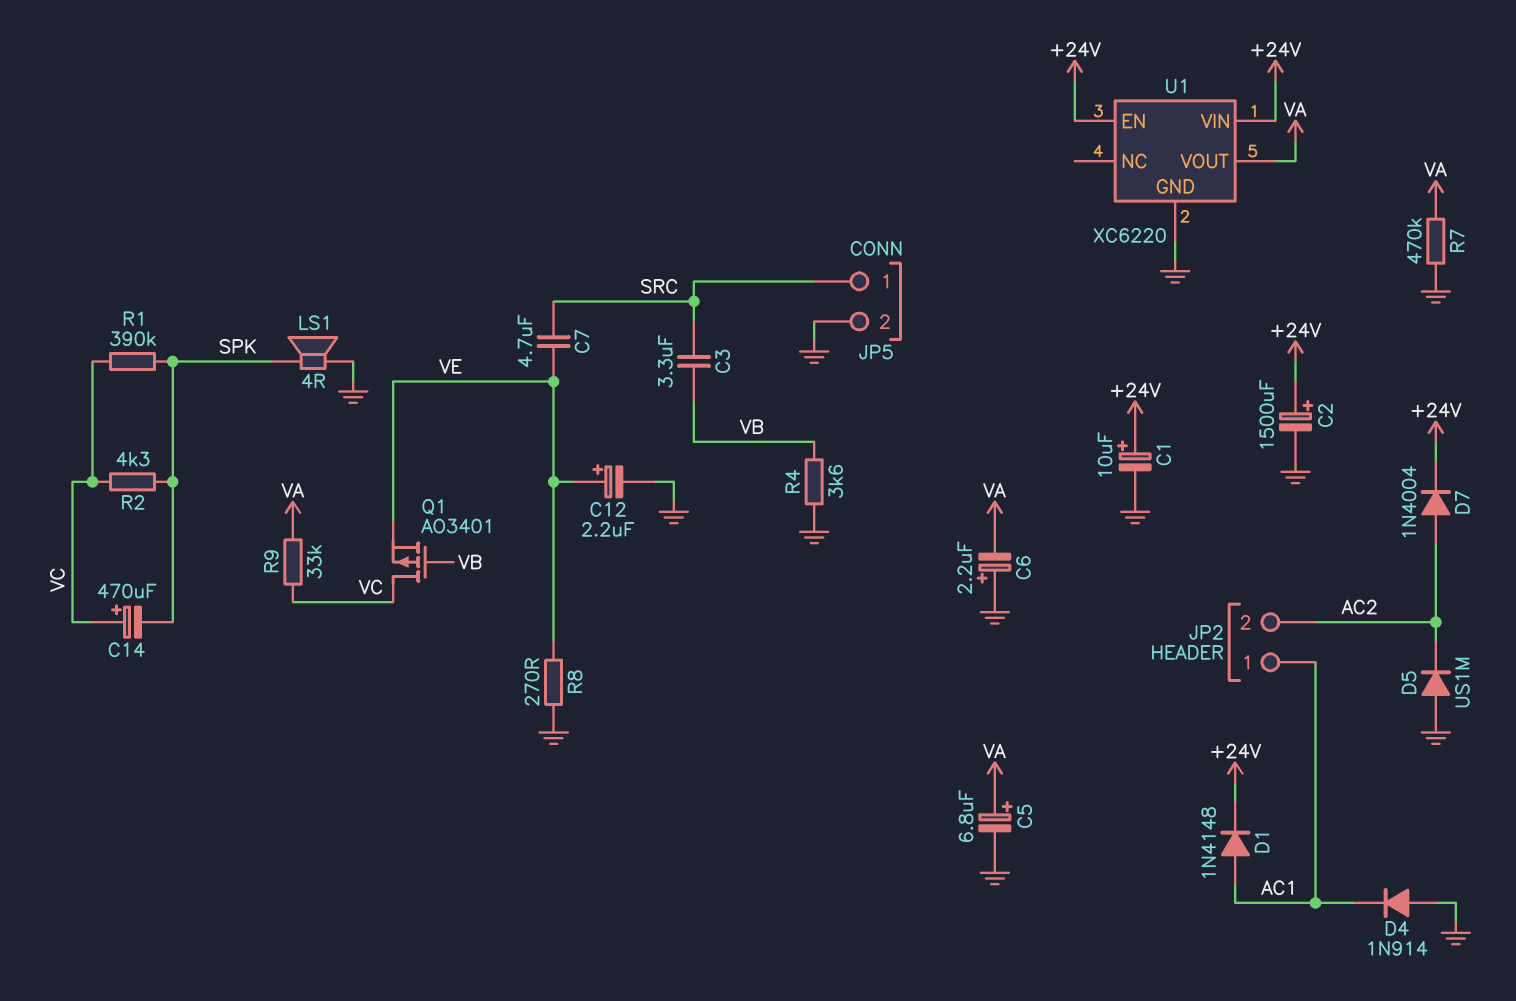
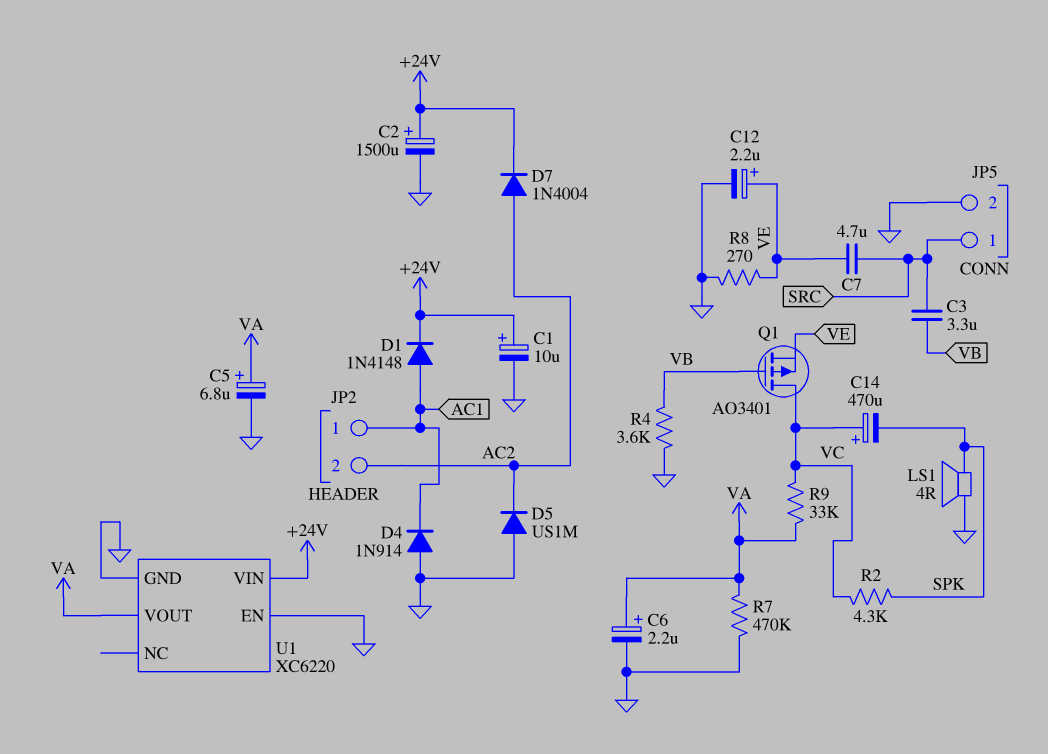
C6: 2.2uF (plus GND, minus VA) -> 2.2uF (plus VA, minus GND)
R1: 390k (SPK, VC) -> none
U1 pin EN: +24V -> GND

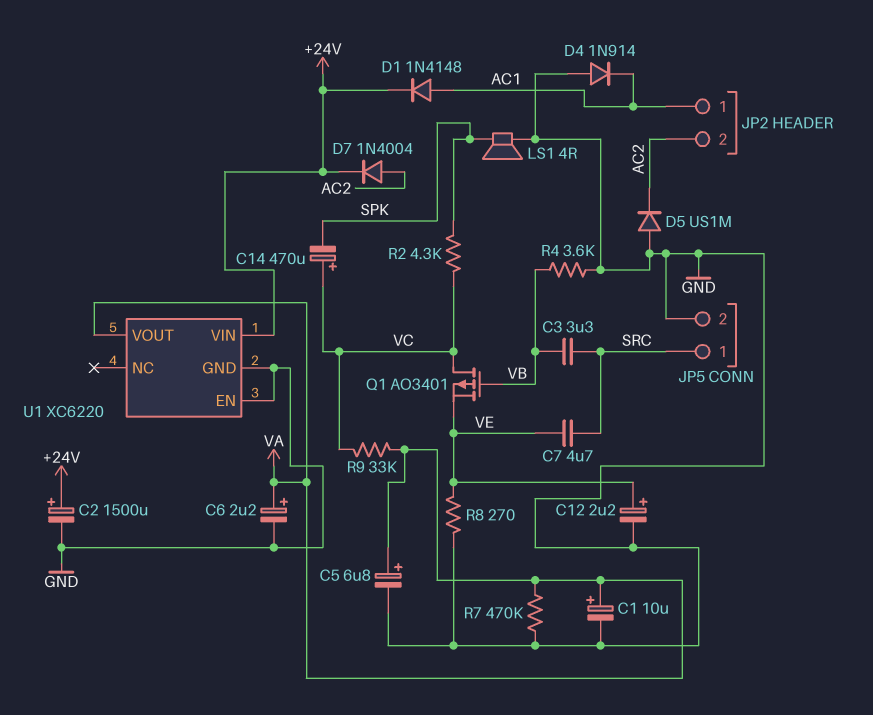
C1: 10uF (plus +24V, minus GND) -> 10uF (plus VA, minus GND)

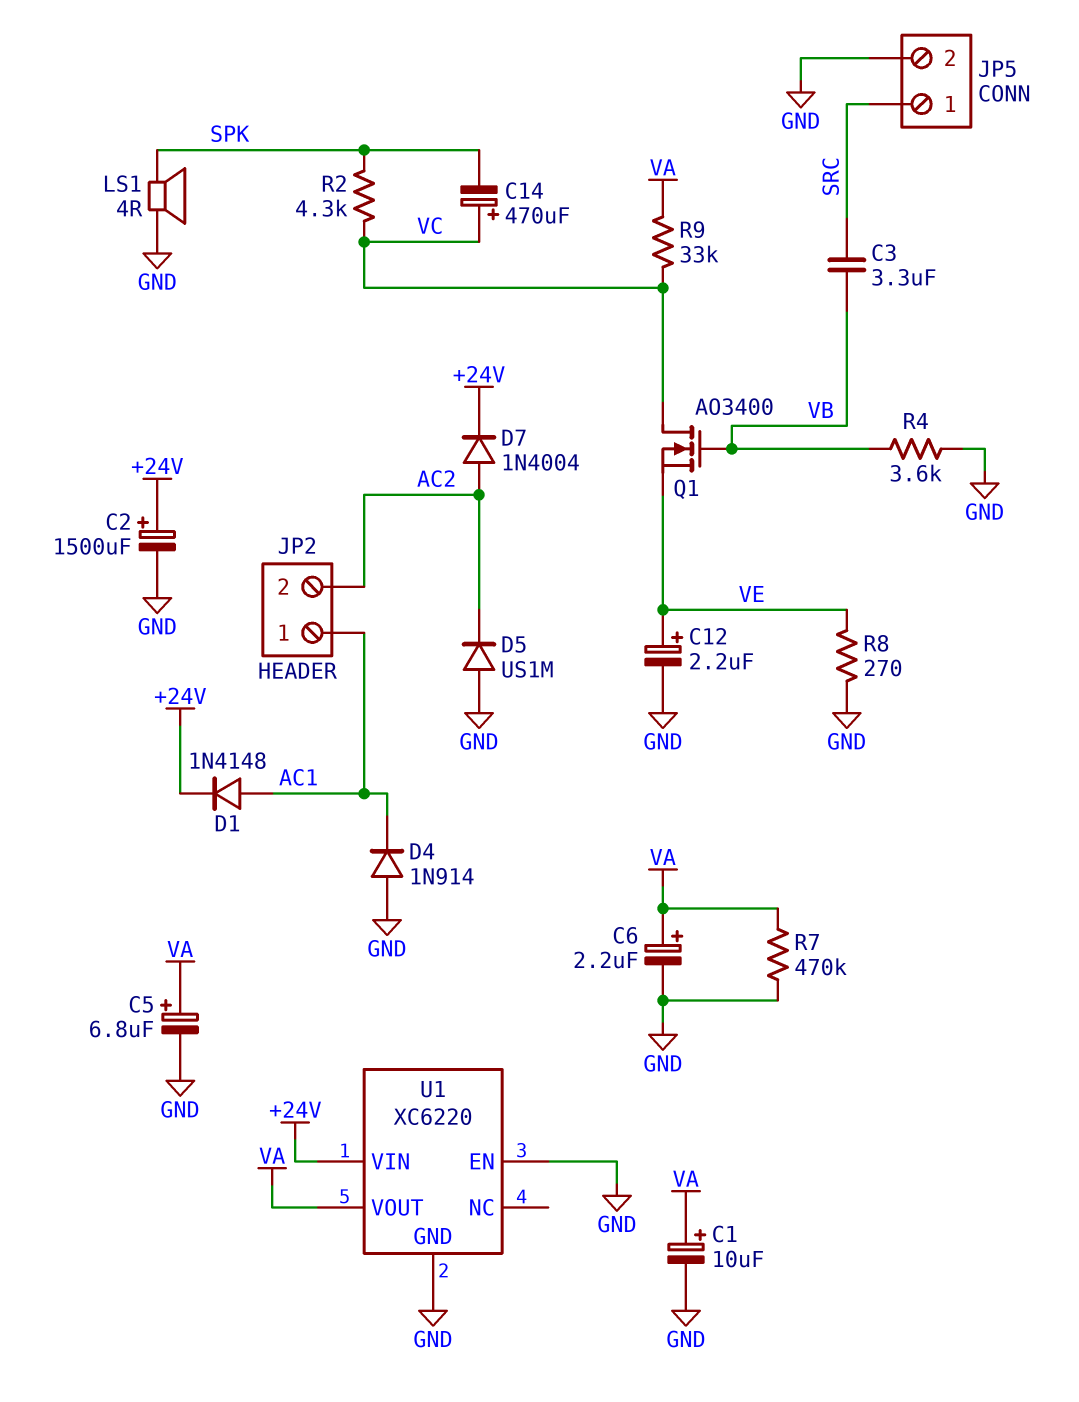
C7: 4.7uF (SRC, VE) -> none
Q1: PMOS AO3401 (G VB, D VC, S VE) -> NMOS AO3400 (G VB, D VC, S VE)

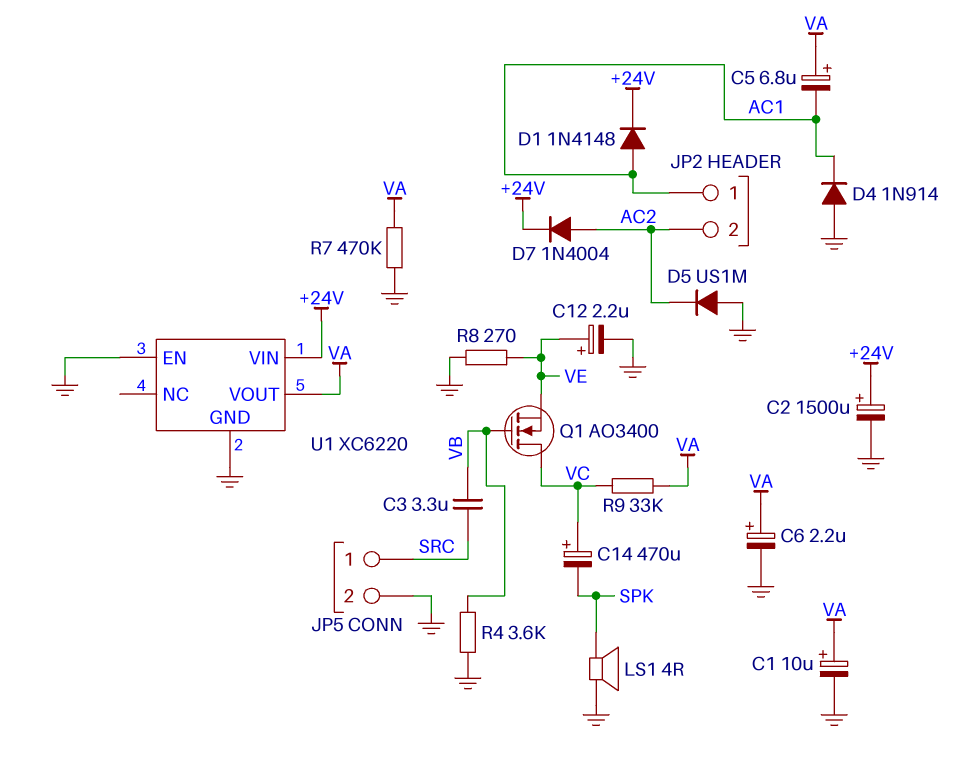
C5: 6.8uF (plus VA, minus GND) -> 6.8uF (plus VA, minus AC1)
R2: 4.3k (SPK, VC) -> none

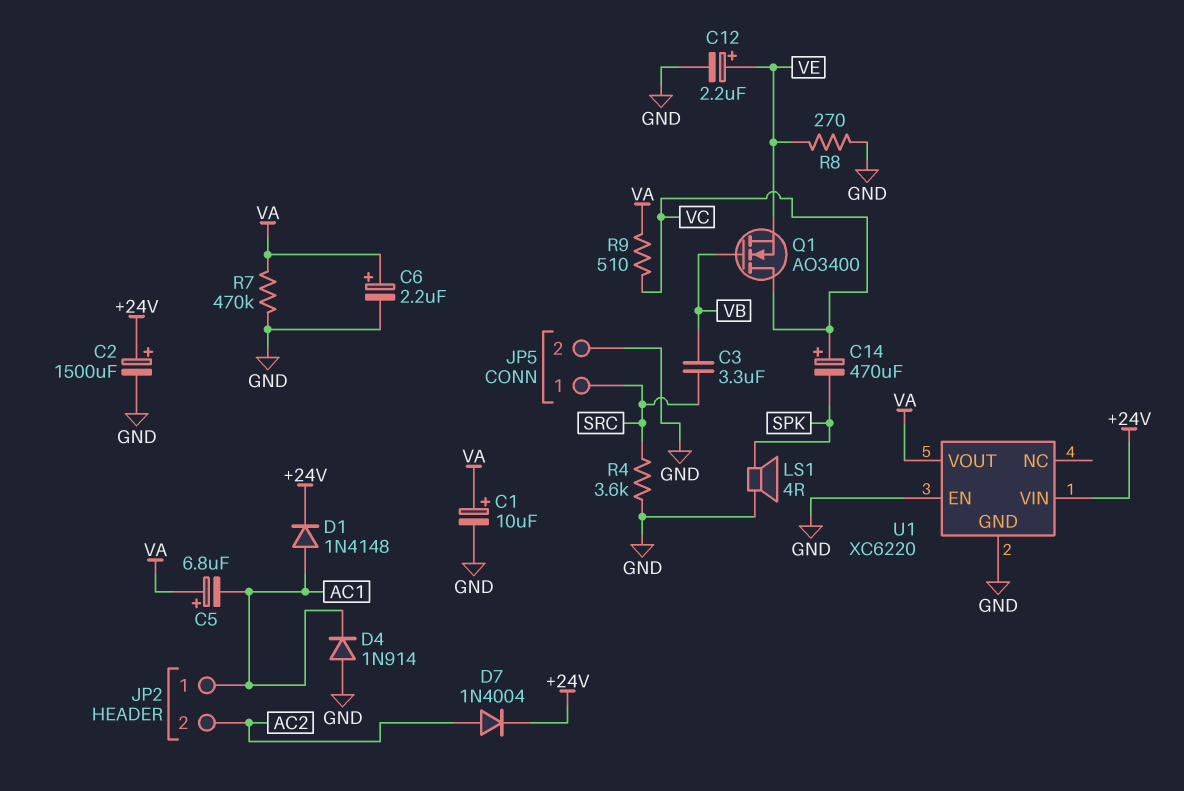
D5: diode US1M (A GND, K AC2) -> none
R4: 3.6k (GND, VB) -> 3.6k (GND, SRC)
R9: 33k (VA, VC) -> 510 (VA, VC)

